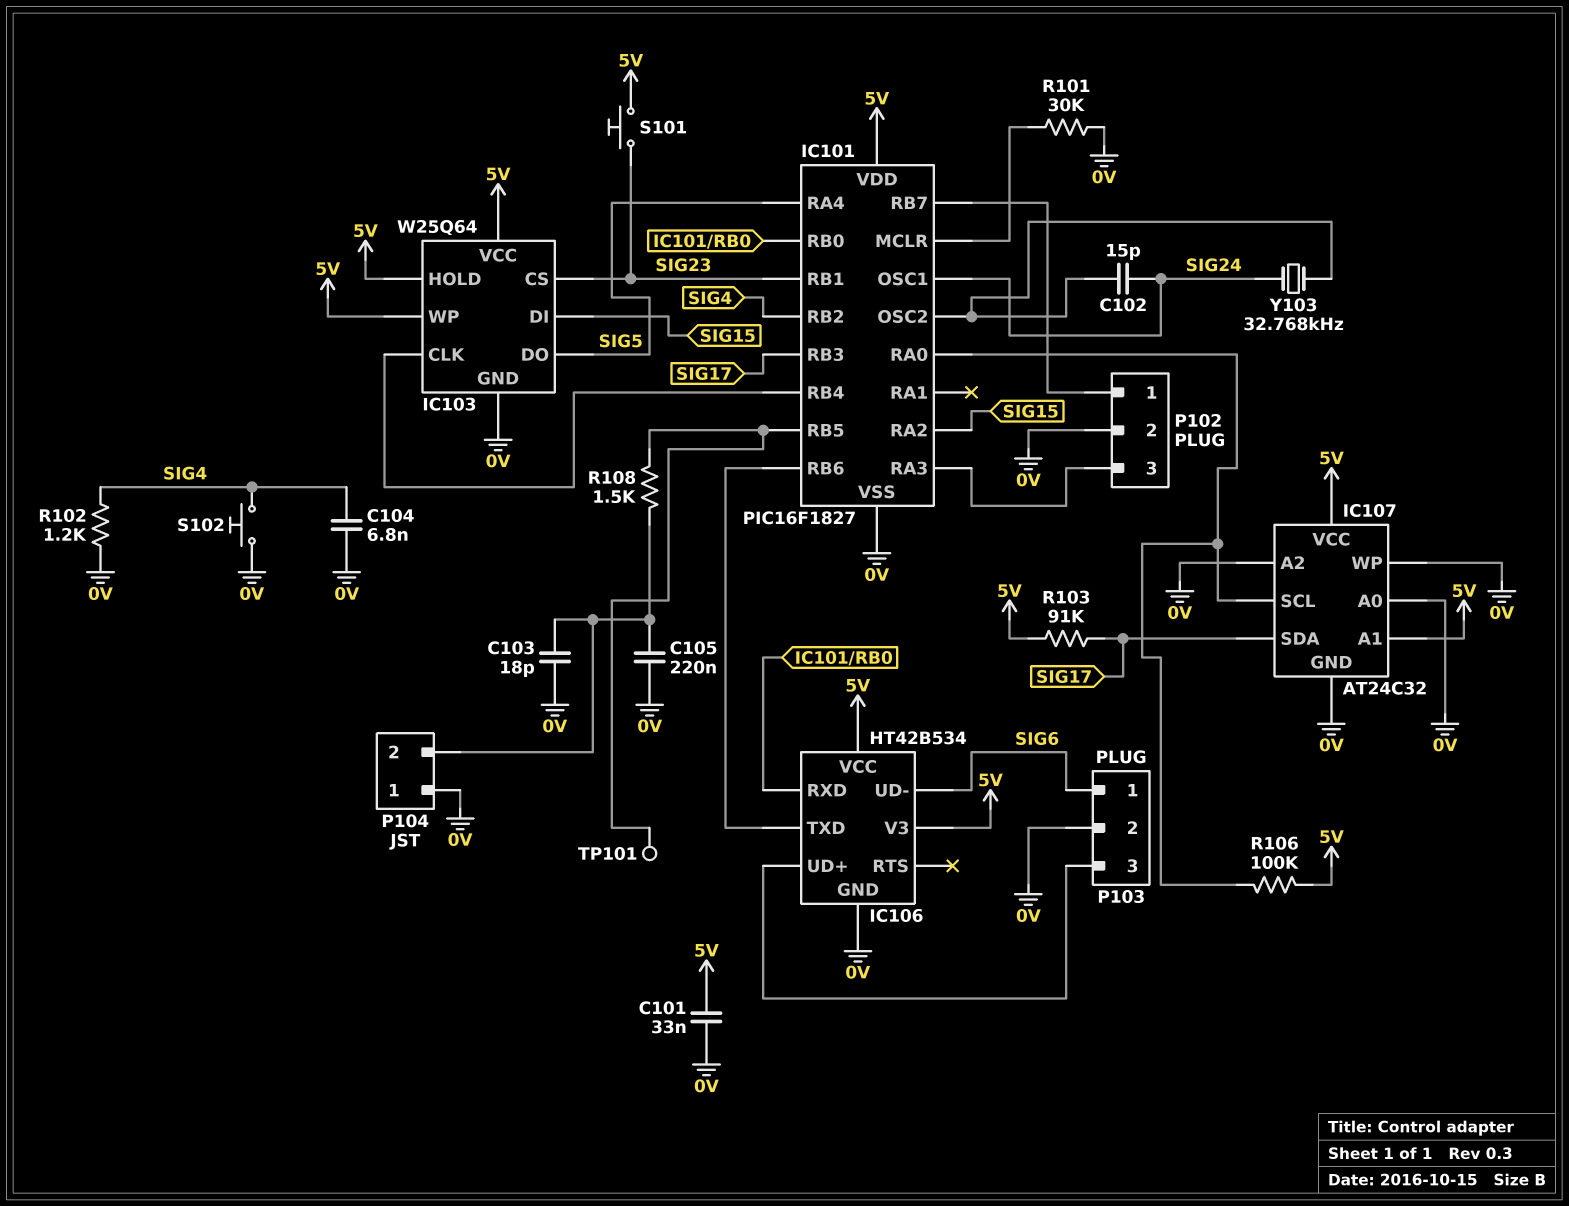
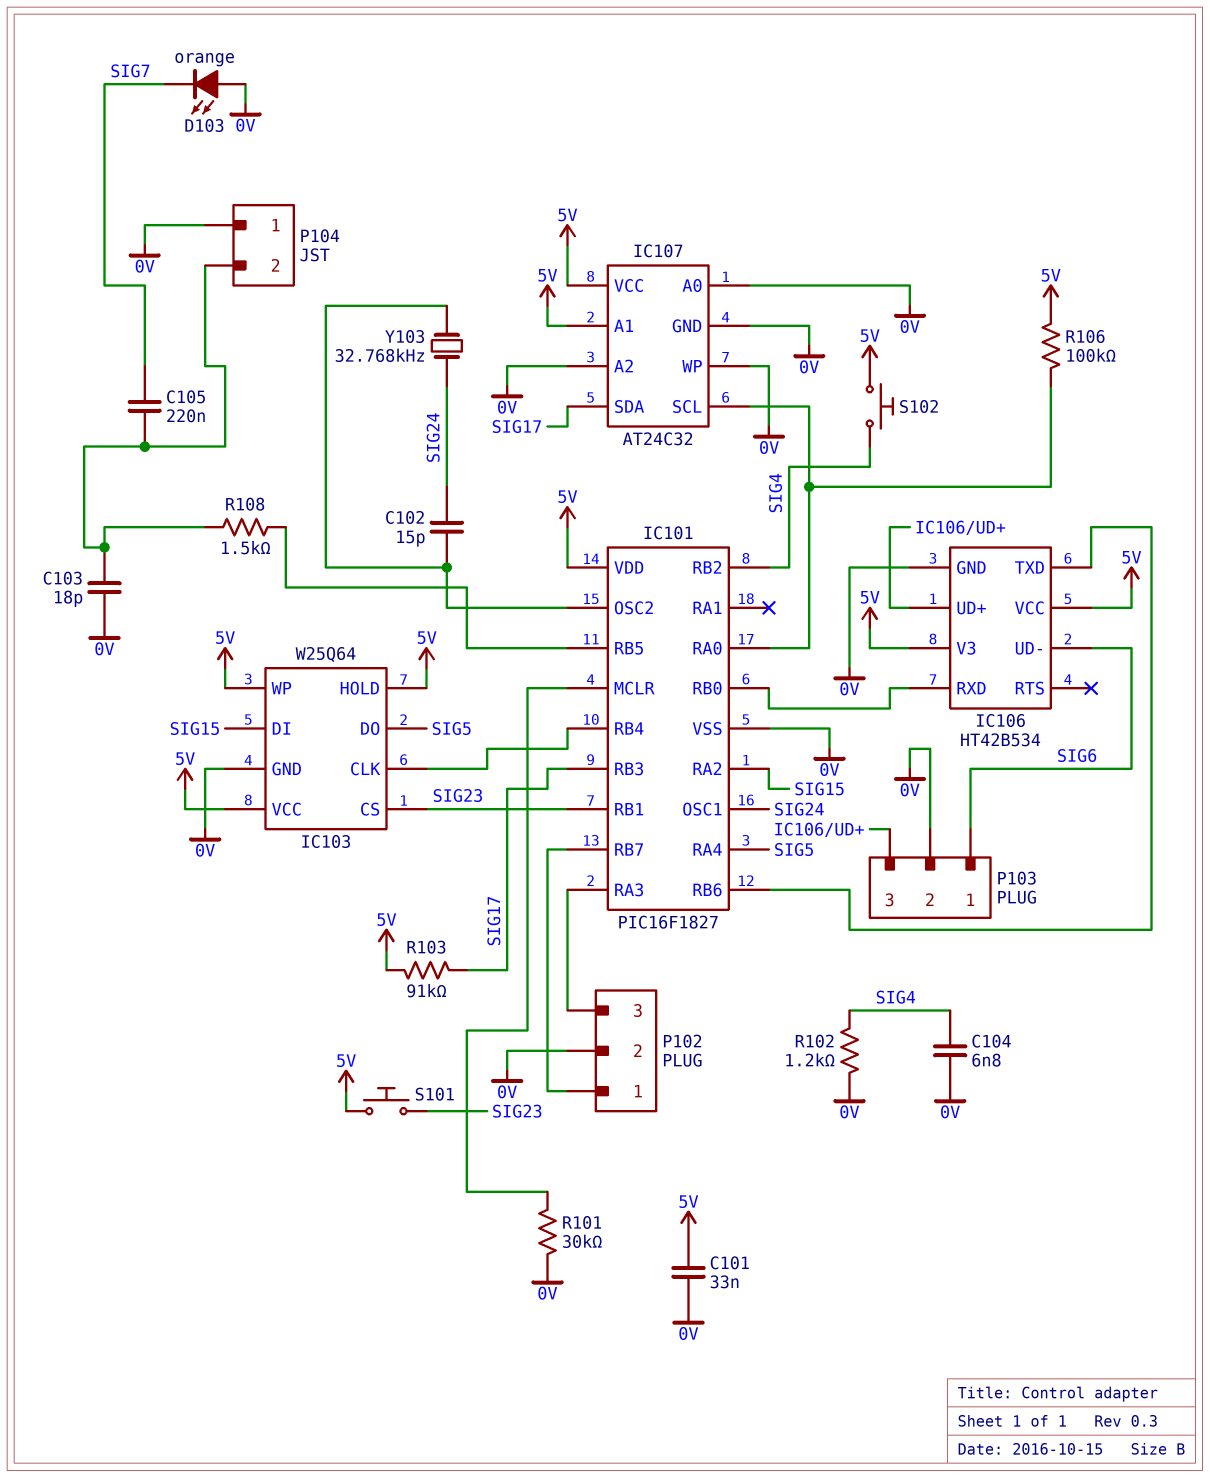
C105: 220nF (0V, P104/2) -> 220nF (P104/2, SIG7)
D103: none -> LED orange (A 0V, K SIG7)
S102: button (0V, SIG4) -> button (5V, SIG4)
TP101: test point (IC101/RB5) -> none

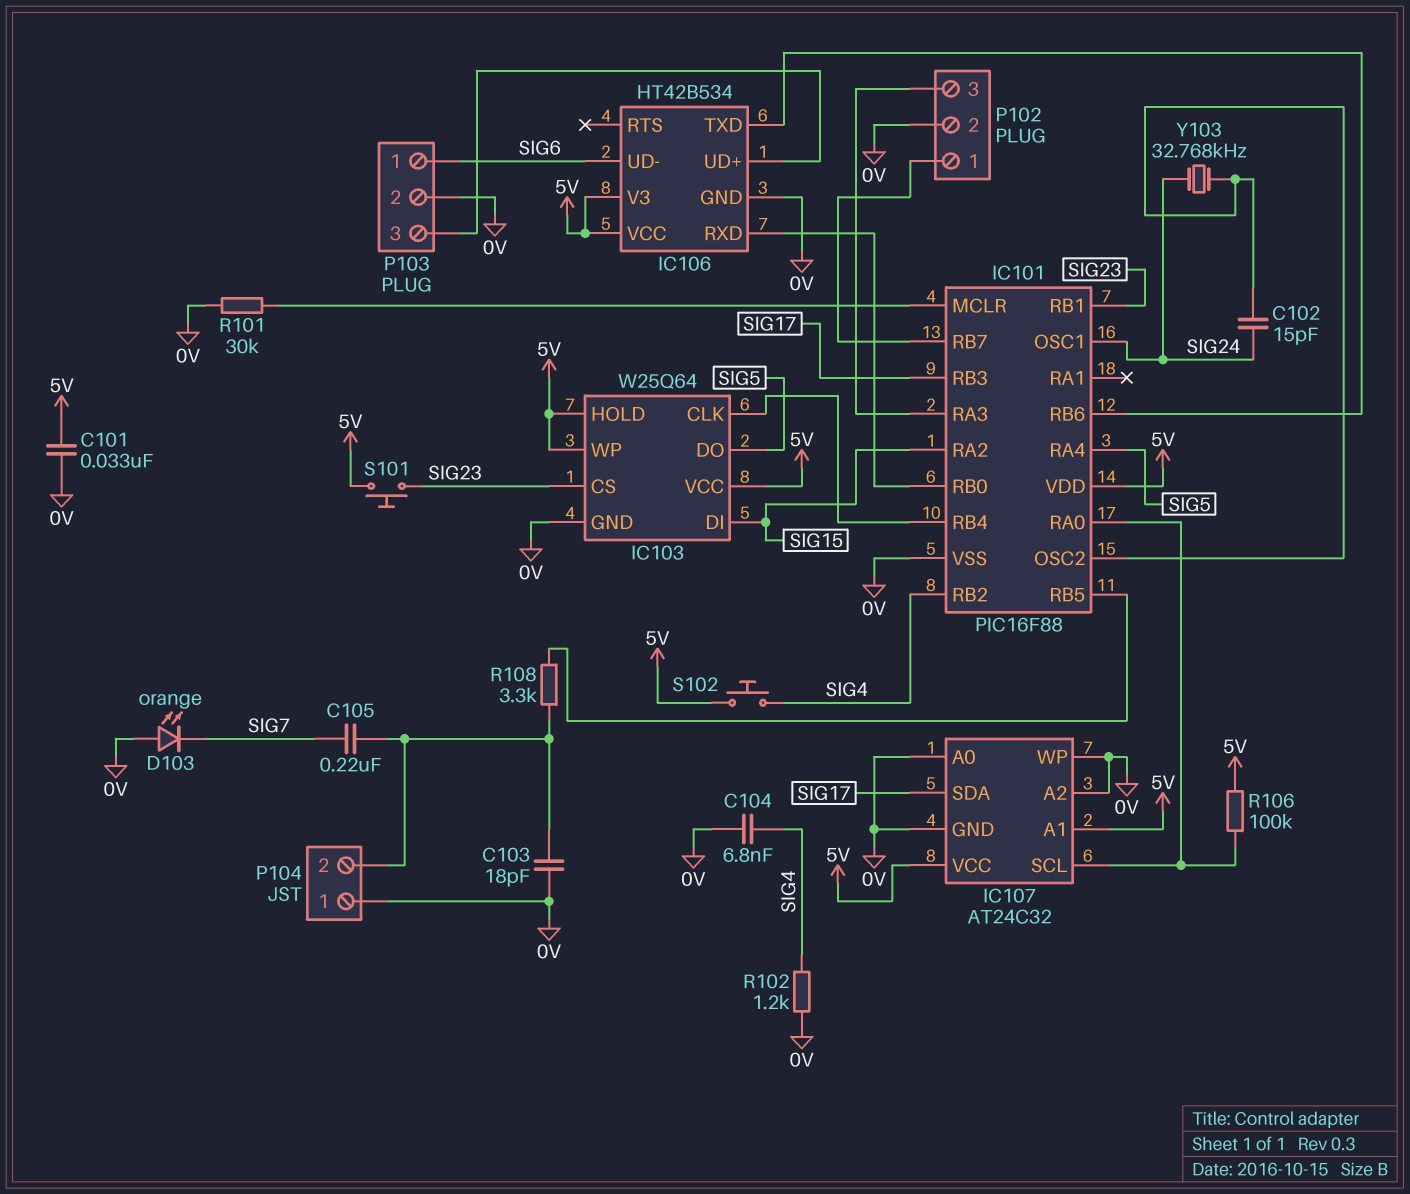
IC101: PIC16F1827 -> PIC16F88
R103: 91k (5V, SIG17) -> none
R108: 1.5k (IC101/RB5, P104/2) -> 3.3k (IC101/RB5, P104/2)

